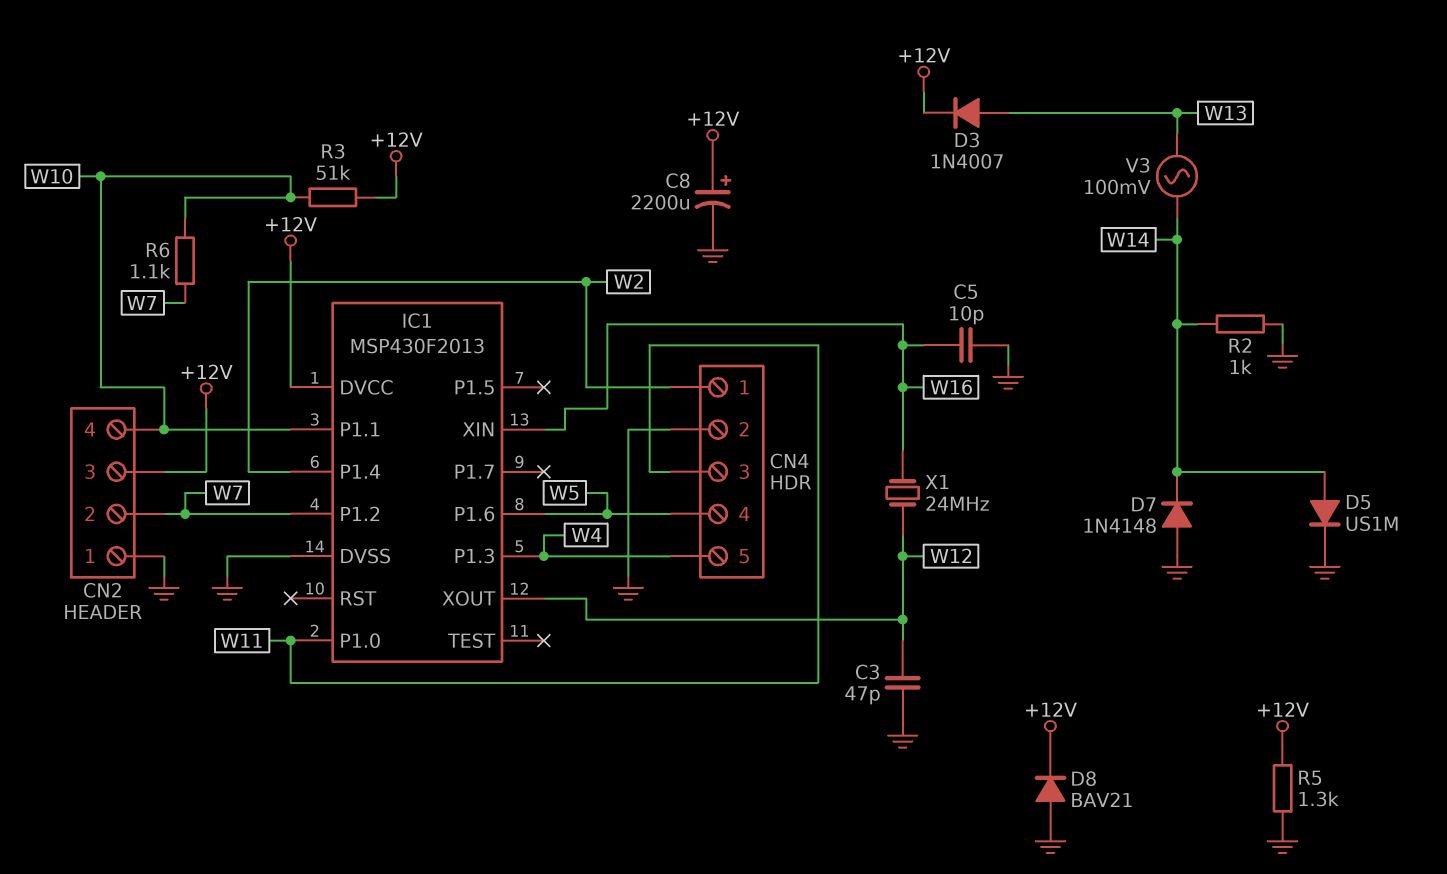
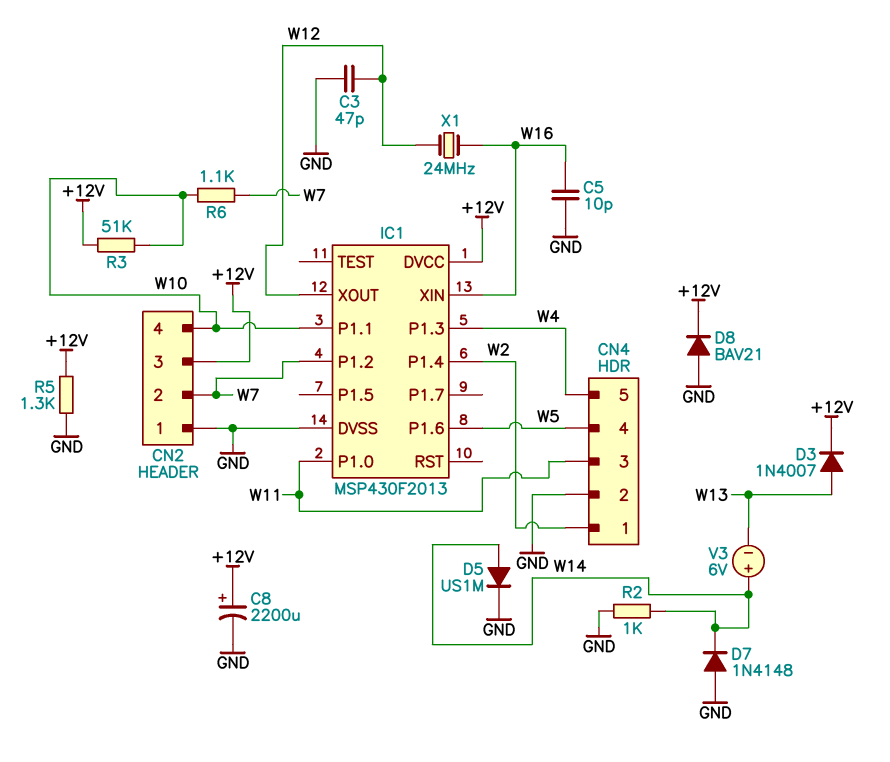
V3: AC 100mV (W13, W14) -> 6V (plus W14, minus W13)

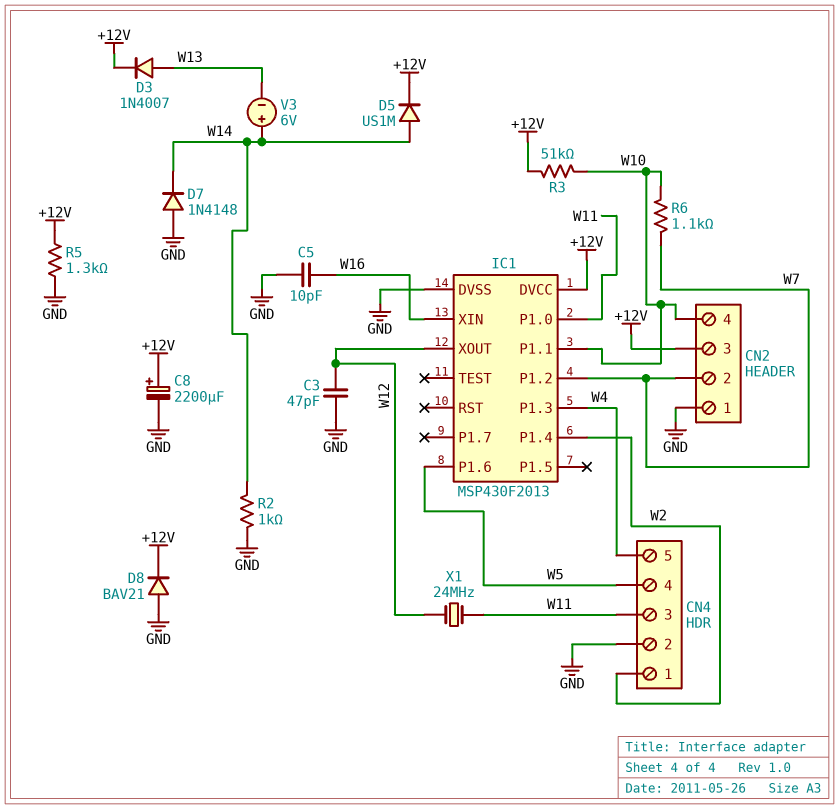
D5: diode US1M (A W14, K GND) -> diode US1M (A W14, K +12V)
X1: 24MHz (W12, W16) -> 24MHz (W11, W12)

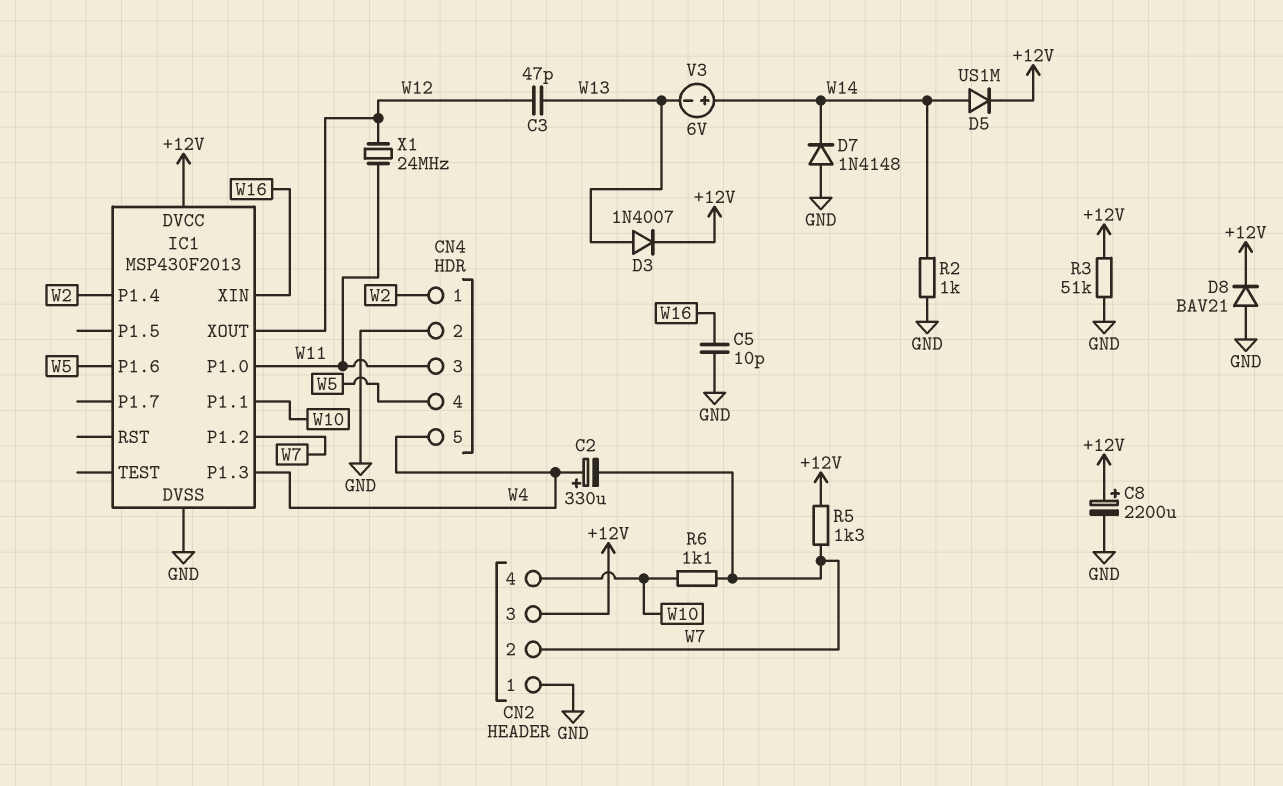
C2: none -> 330uF (plus W4, minus W7)
C3: 47pF (GND, W12) -> 47pF (W12, W13)
R3: 51k (+12V, W10) -> 51k (+12V, GND)
R5: 1.3k (+12V, GND) -> 1.3k (+12V, W7)

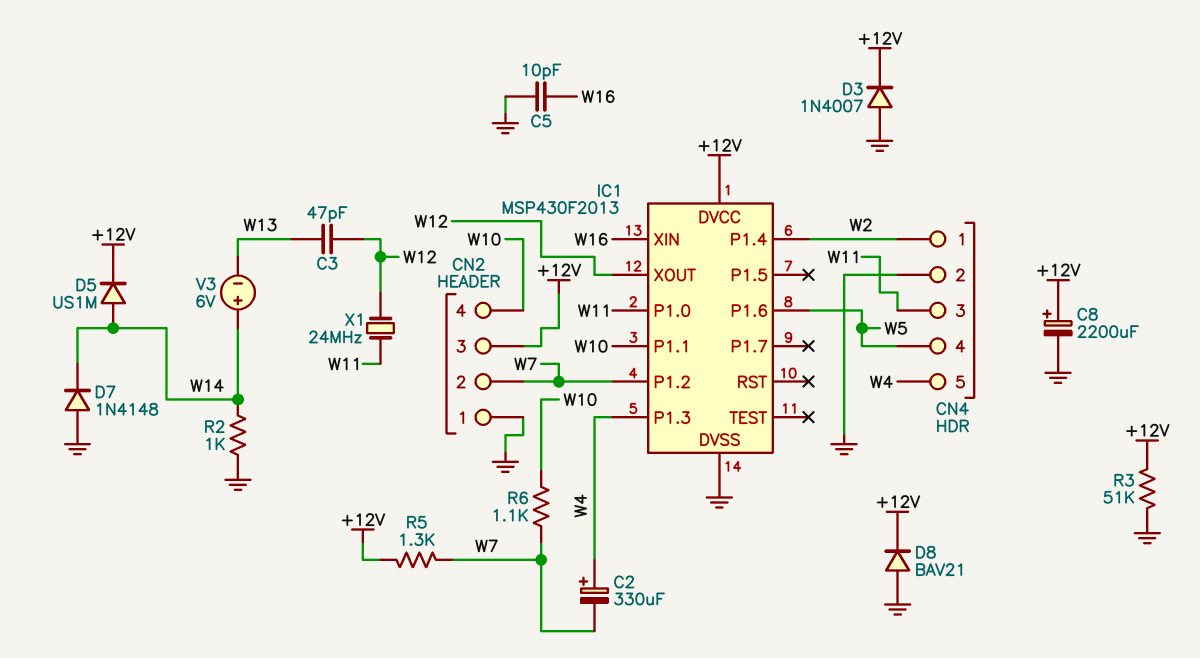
D3: diode 1N4007 (A W13, K +12V) -> diode 1N4007 (A GND, K +12V)

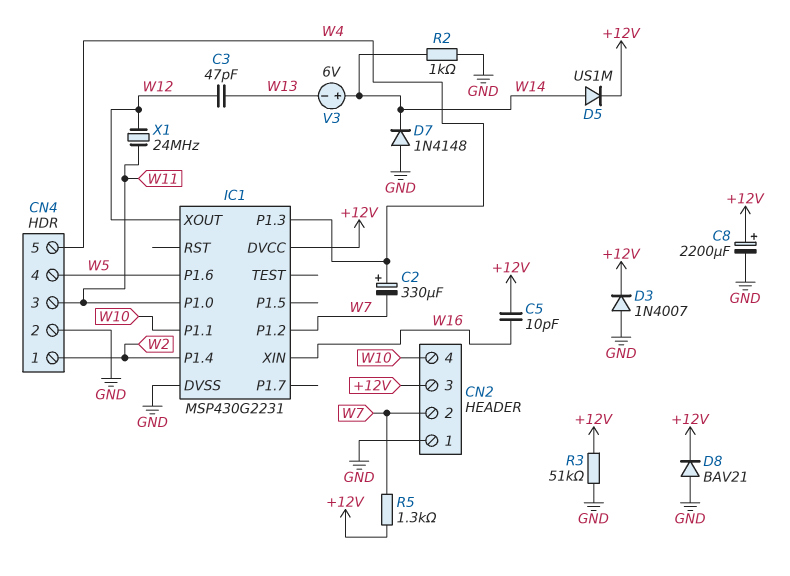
C5: 10pF (GND, W16) -> 10pF (+12V, W16)
IC1: MSP430F2013 -> MSP430G2231
R6: 1.1k (W7, W10) -> none

